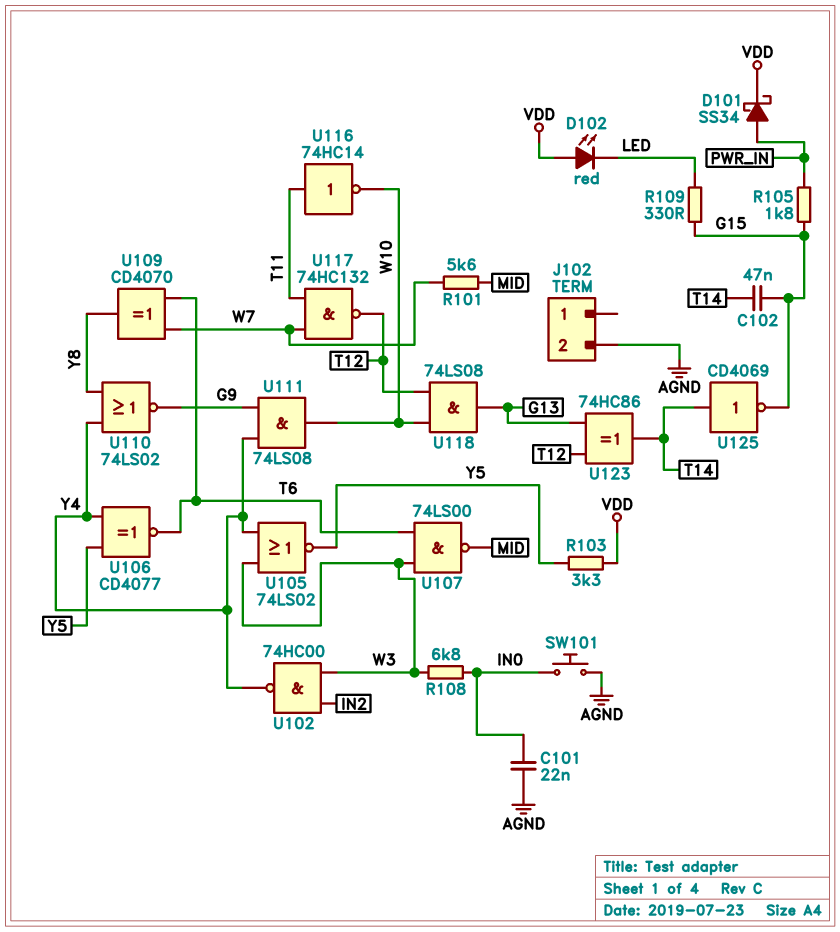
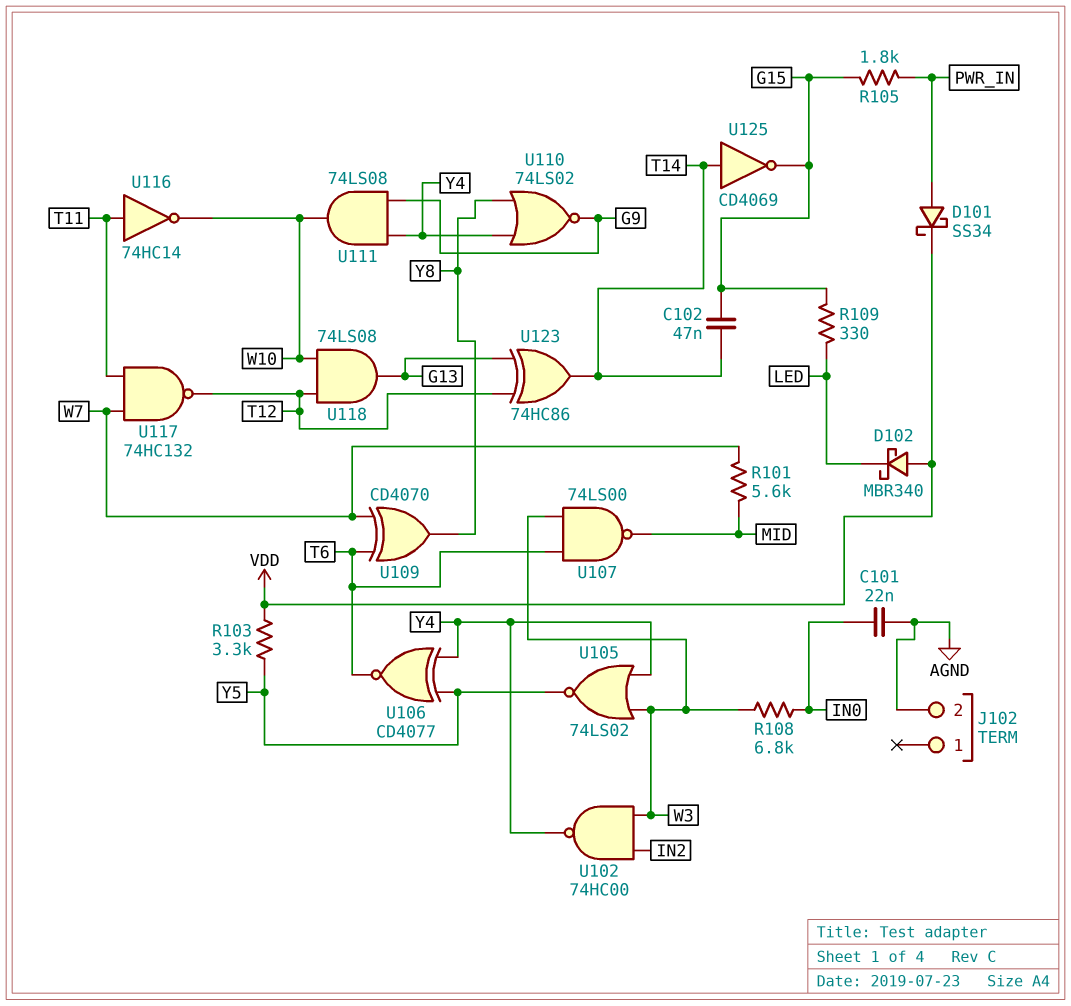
D102: LED red (A VDD, K LED) -> schottky MBR340 (A VDD, K LED)
SW101: button (AGND, IN0) -> none

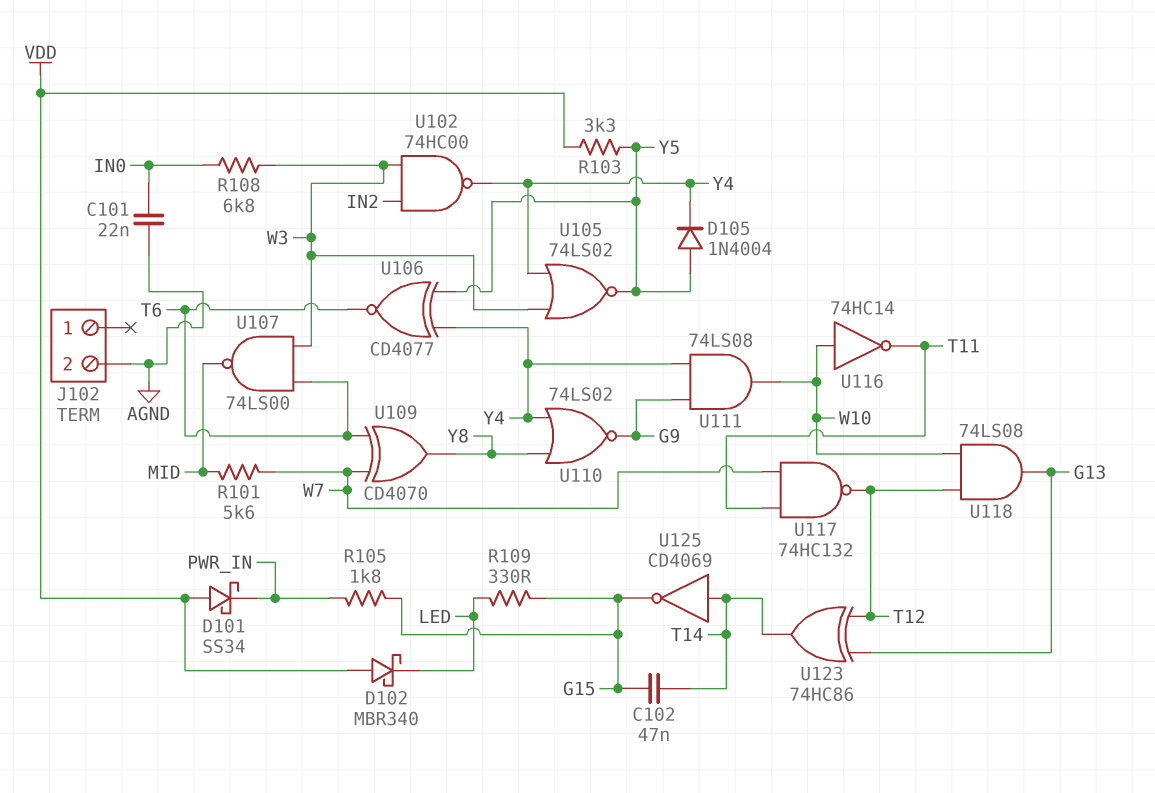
D101: schottky SS34 (A PWR_IN, K VDD) -> schottky SS34 (A VDD, K PWR_IN)
D105: none -> diode 1N4004 (A Y5, K Y4)
U116: NOT 74HC14 (in T11, out W10) -> NOT 74HC14 (in W10, out T11)

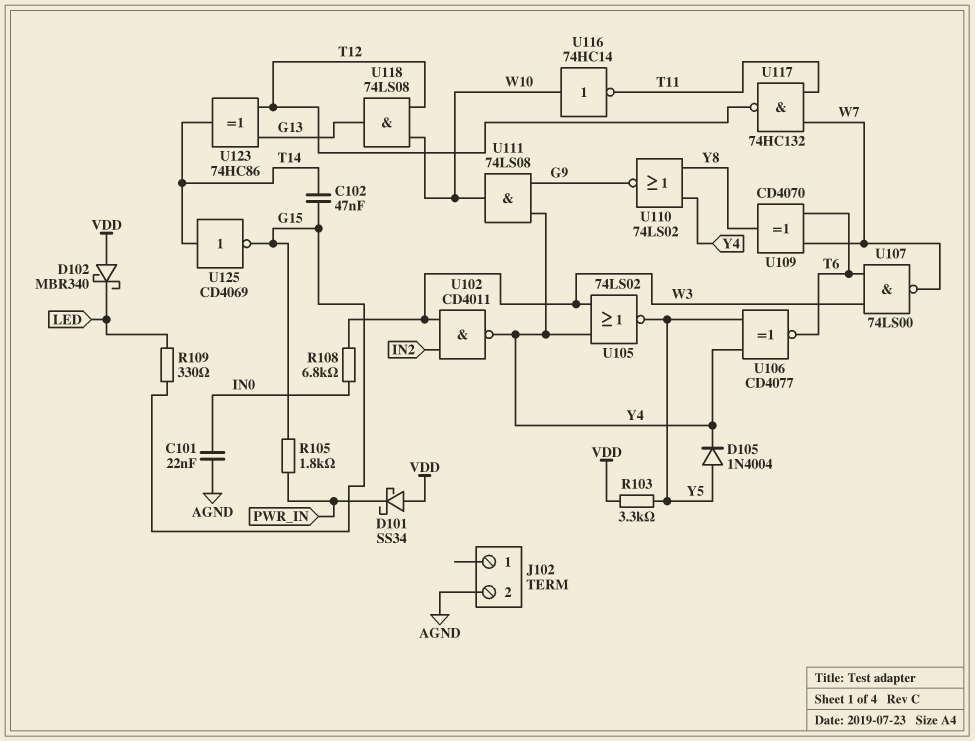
R101: 5.6k (MID, W7) -> none
U102: NAND 74HC00 (in IN2, in W3, out Y4) -> NAND CD4011 (in IN2, in W3, out Y4)
U107: NAND 74LS00 (in T6, in W3, out MID) -> NAND 74LS00 (in T6, in W3, out W7)

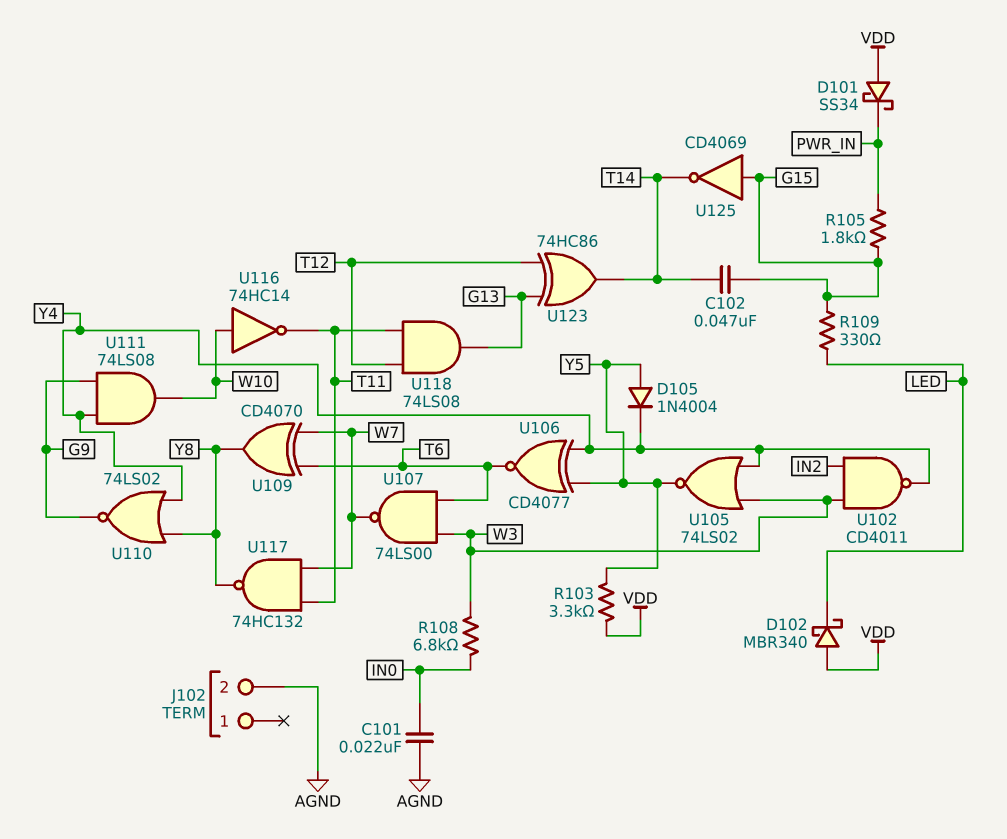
U117: NAND 74HC132 (in T11, in W7, out T12) -> NAND 74HC132 (in T11, in W7, out Y8)
U118: AND 74LS08 (in T12, in W10, out G13) -> AND 74LS08 (in T11, in T12, out G13)
U125: NOT CD4069 (in T14, out G15) -> NOT CD4069 (in G15, out T14)

